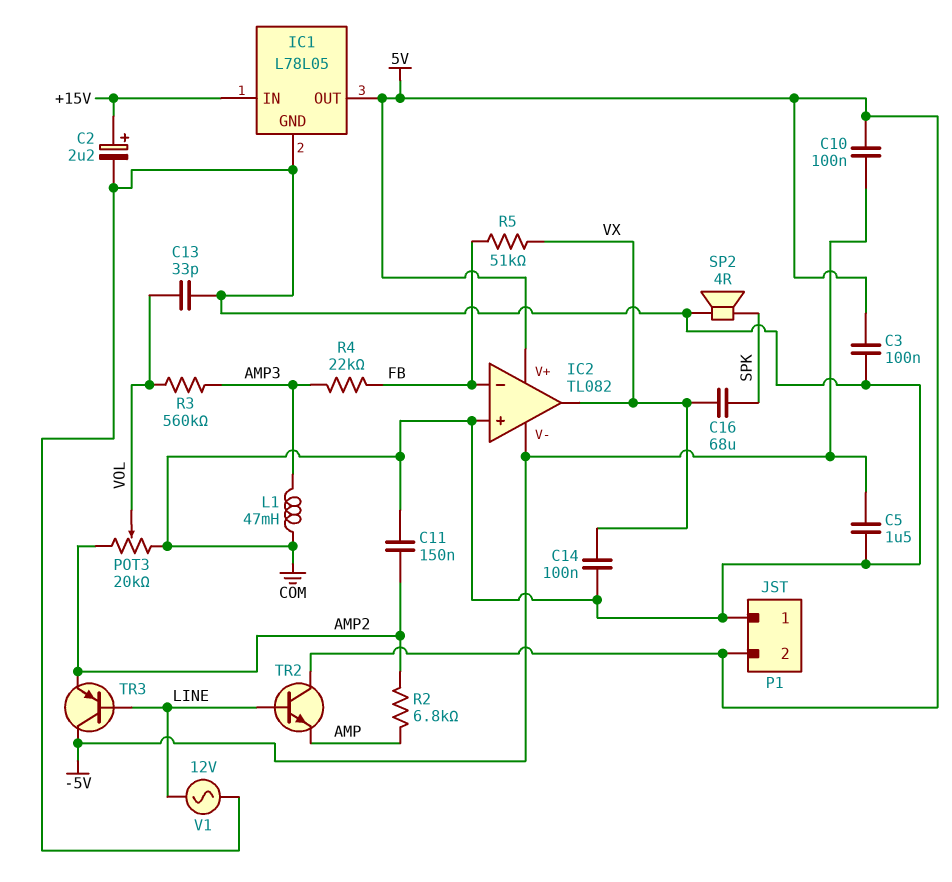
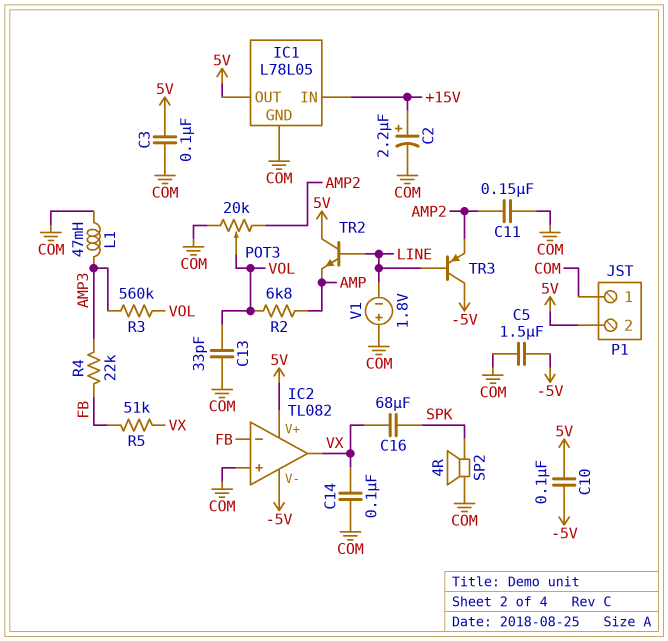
R2: 6.8k (AMP, AMP2) -> 6.8k (AMP, VOL)
V1: AC 12V (COM, LINE) -> 1.8V (plus COM, minus LINE)

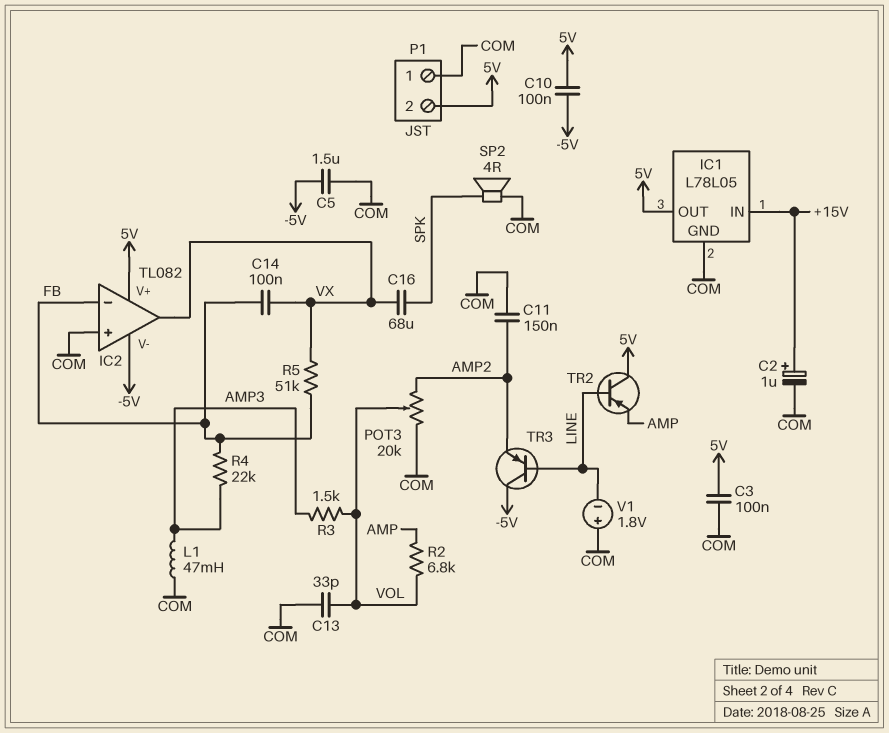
C2: 2.2uF (plus +15V, minus COM) -> 1uF (plus +15V, minus COM)
C14: 100nF (COM, VX) -> 100nF (FB, VX)
R3: 560k (AMP3, VOL) -> 1.5k (AMP3, VOL)
TR2: NPN (B LINE, C 5V, E AMP) -> PNP (B LINE, C 5V, E AMP)

